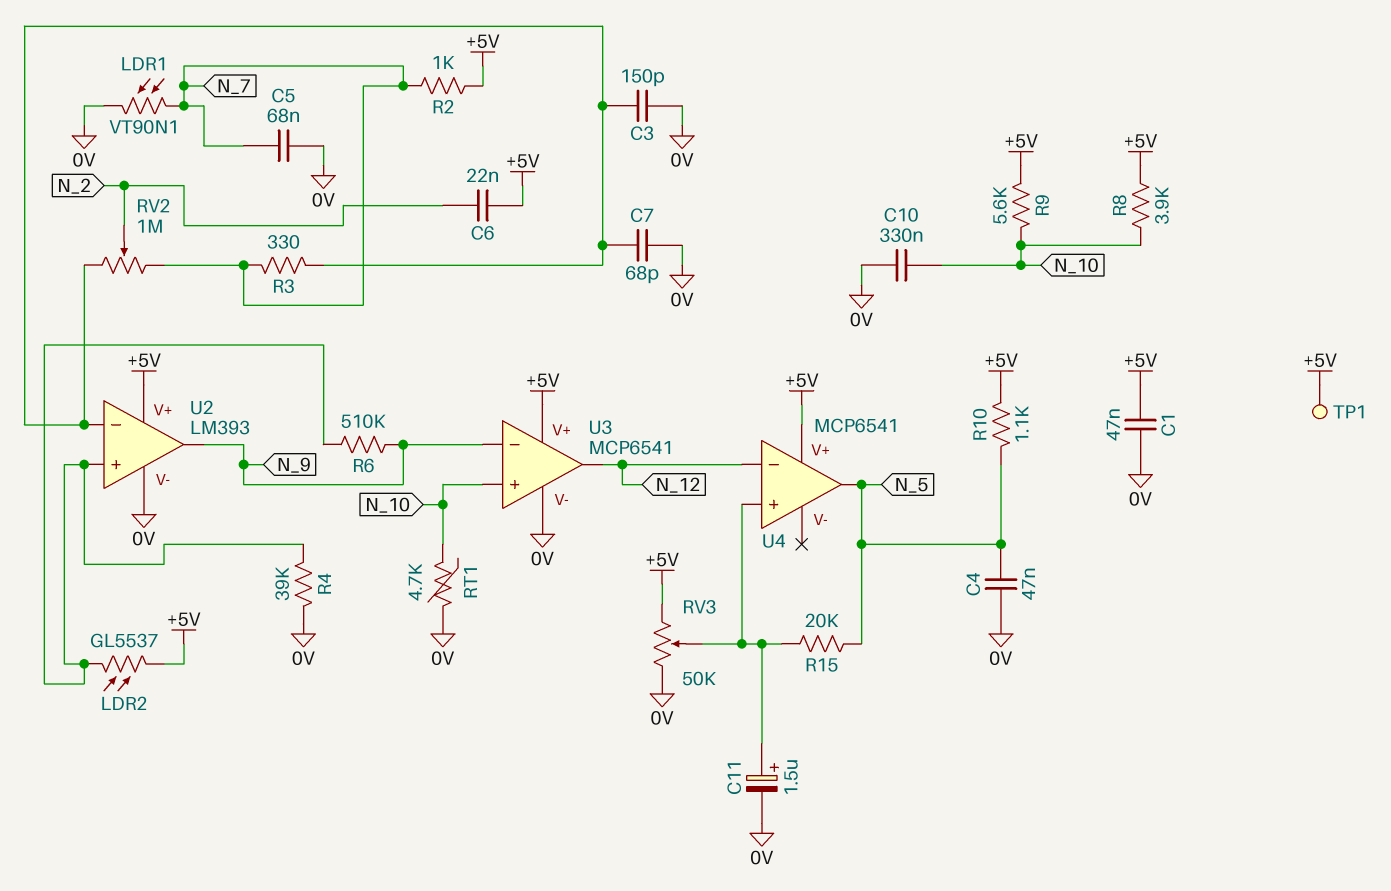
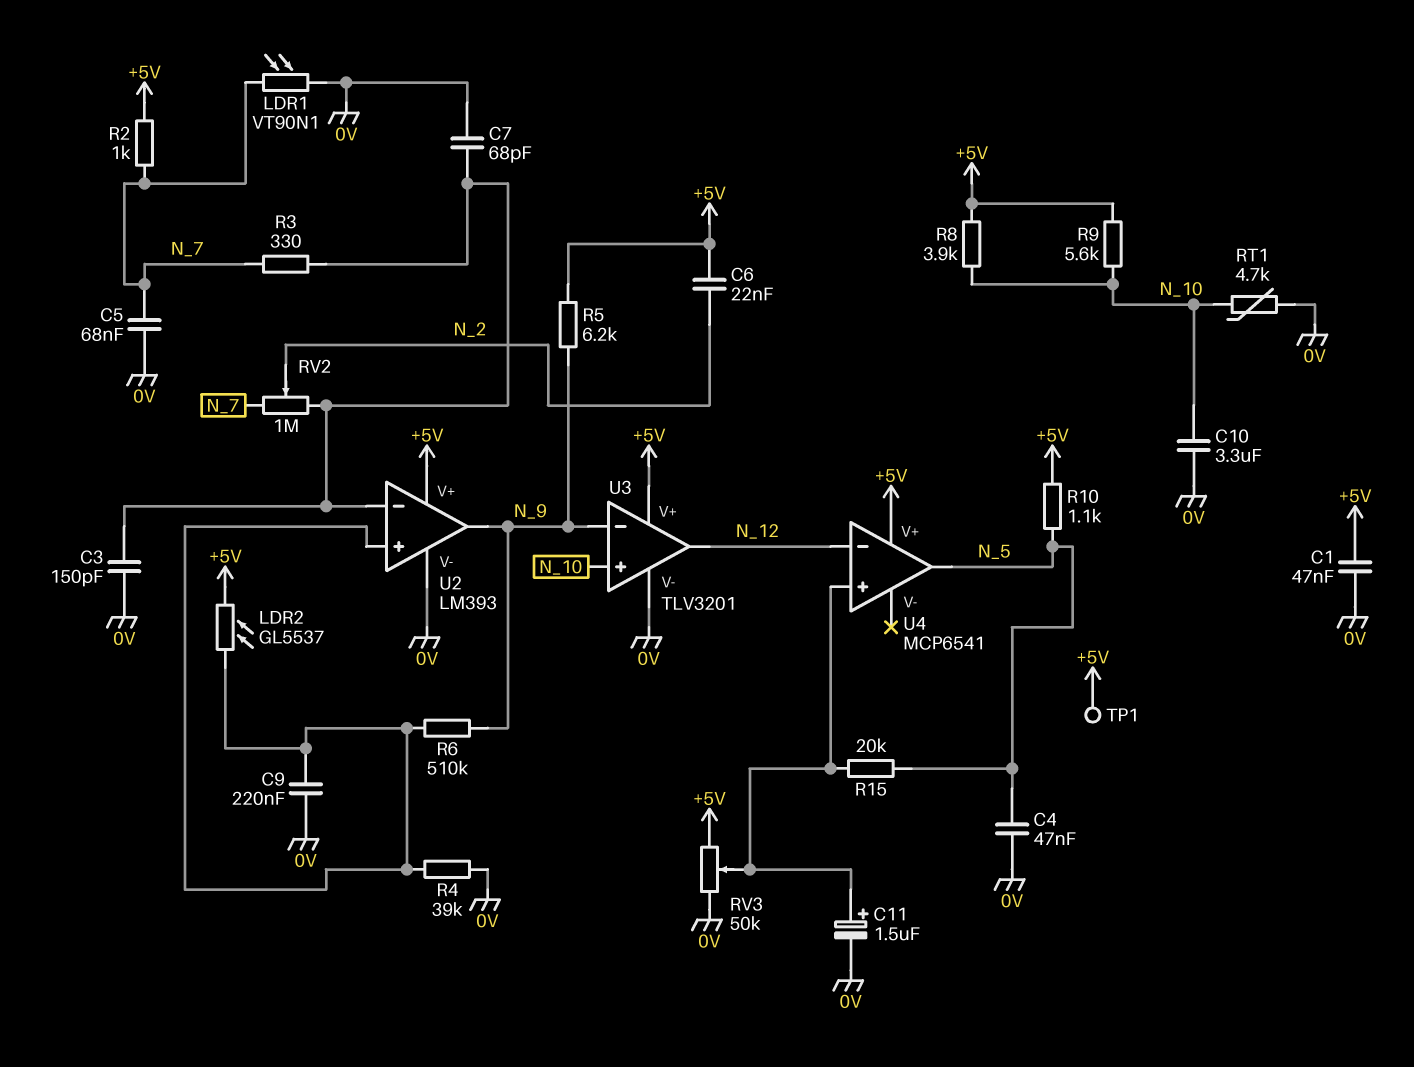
C9: none -> 220nF (0V, U2/in+)
C10: 330nF (0V, N_10) -> 3.3uF (0V, N_10)
R5: none -> 6.2k (+5V, N_9)
U3: MCP6541 -> TLV3201

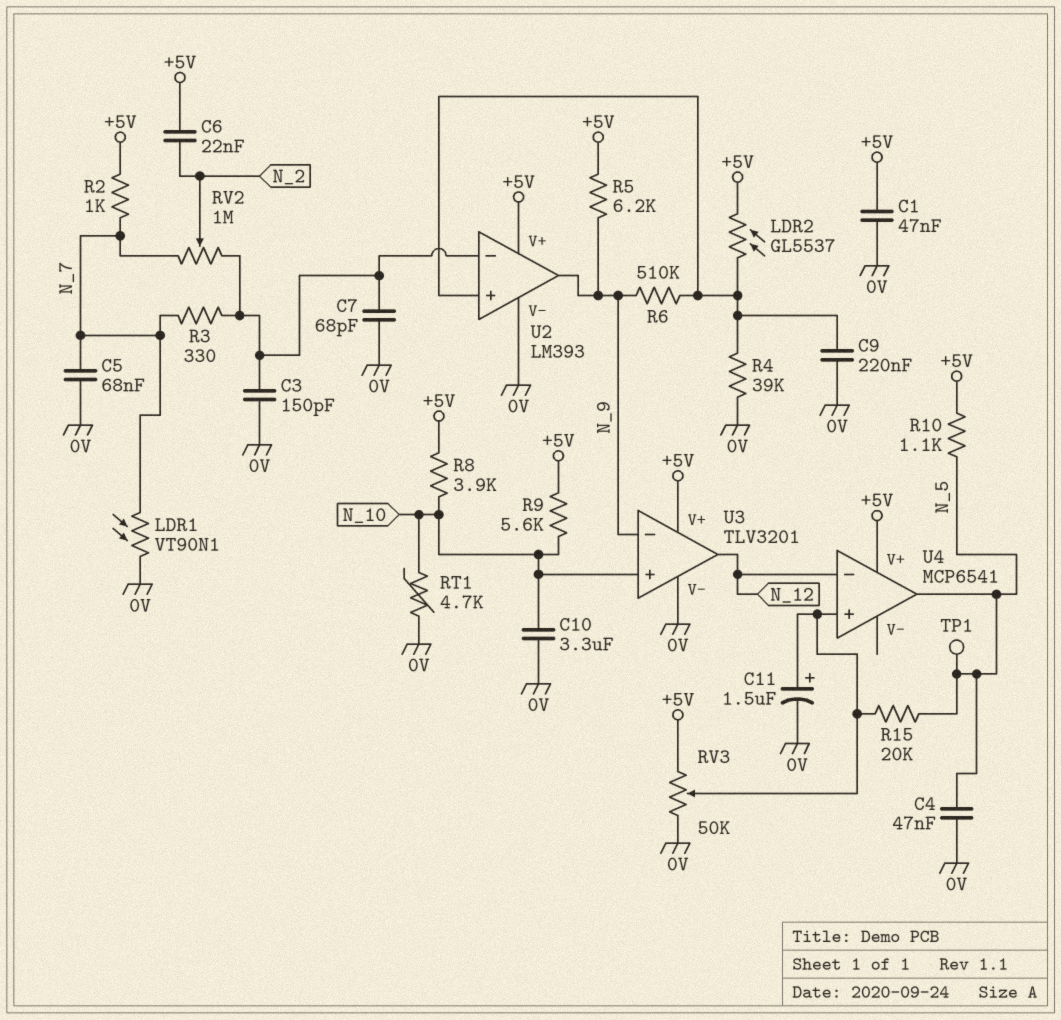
TP1: test point (+5V) -> test point (N_5)

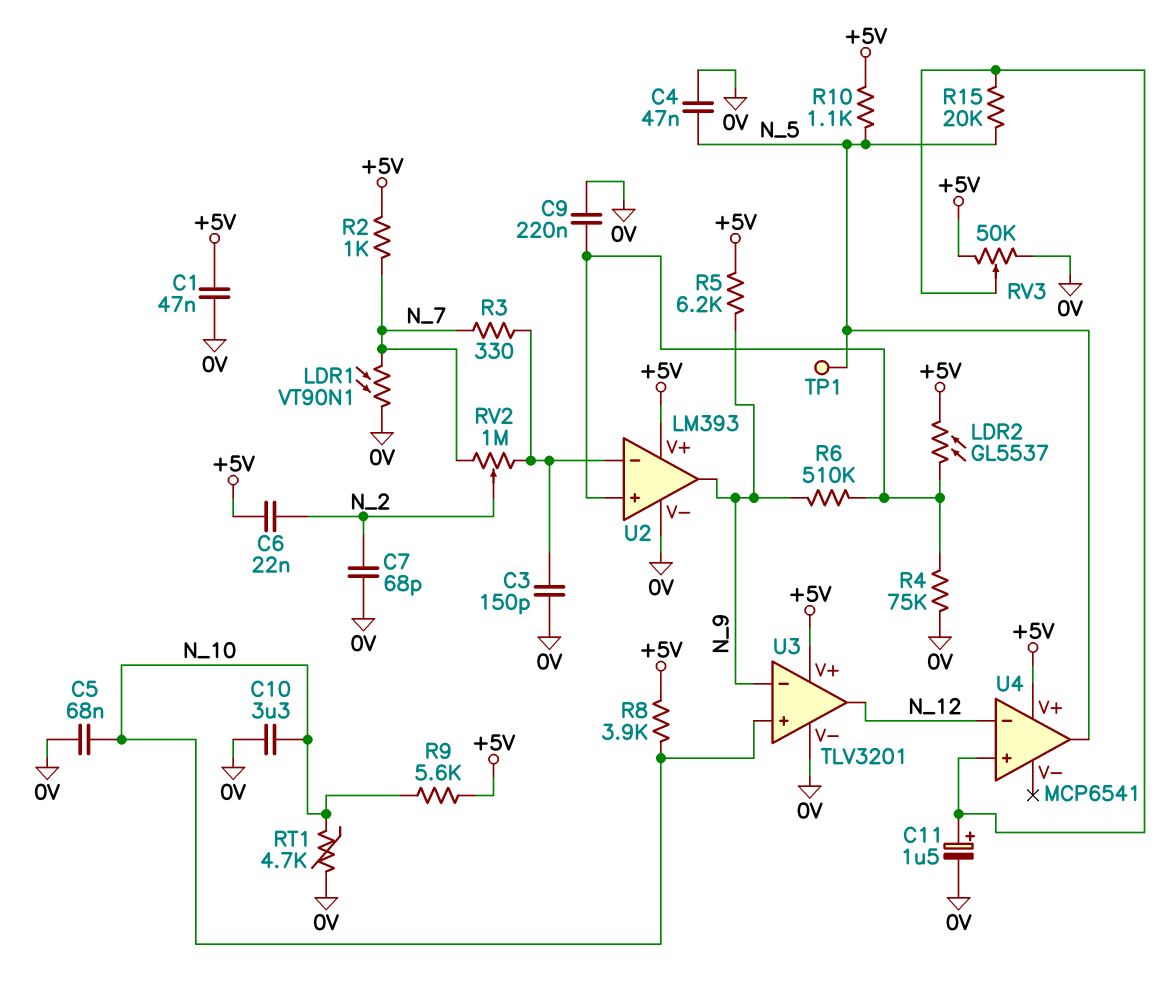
C5: 68nF (0V, N_7) -> 68nF (0V, N_10)
C7: 68pF (0V, U2/in-) -> 68pF (0V, N_2)
R4: 39k (0V, U2/in+) -> 75k (0V, U2/in+)

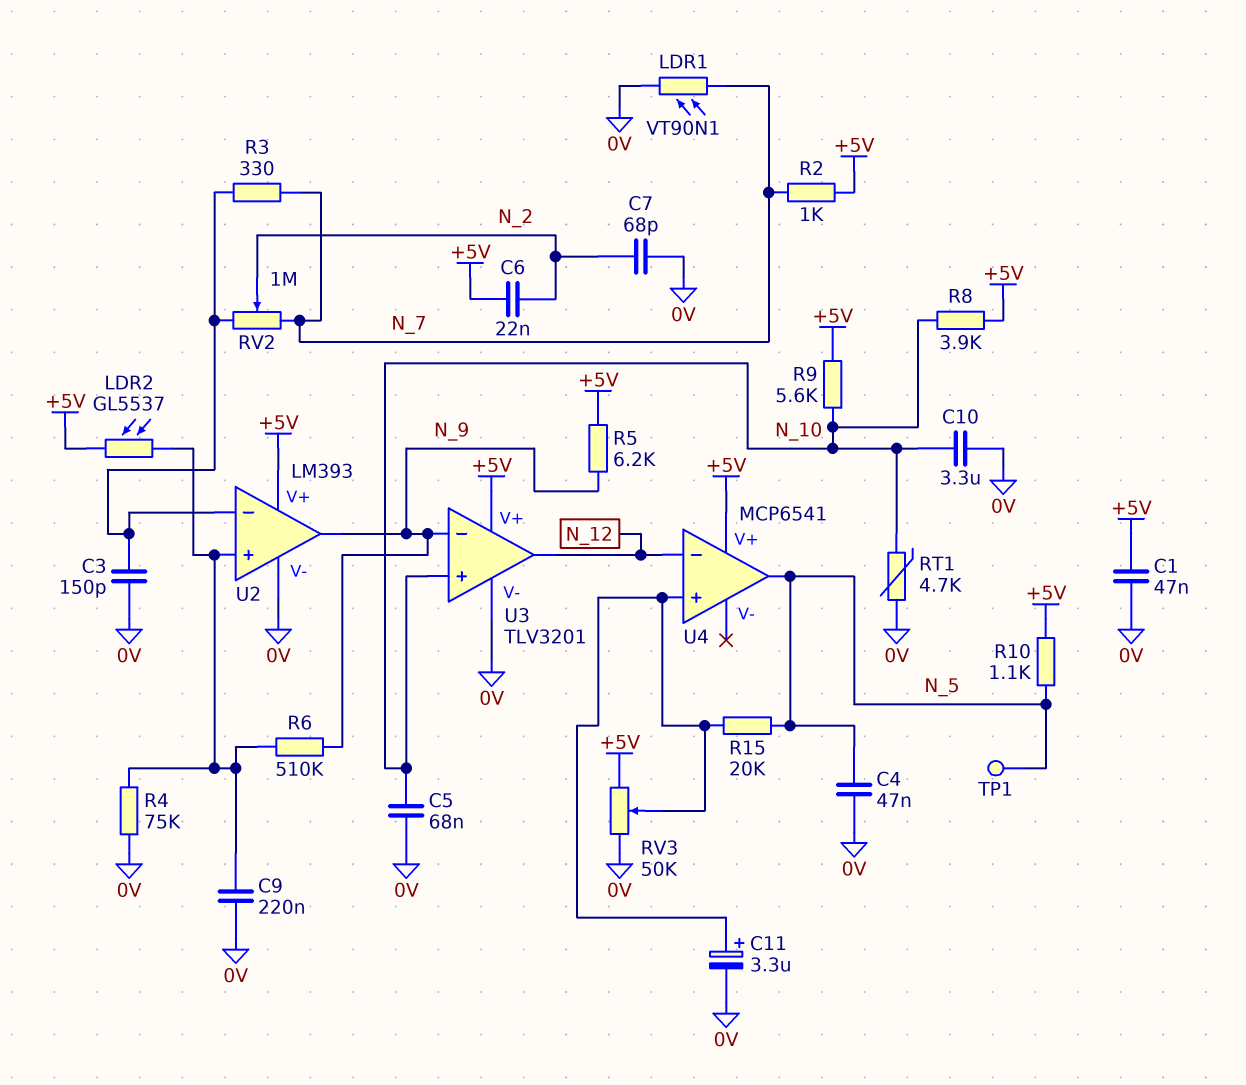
C11: 1.5uF (plus U4/in+, minus 0V) -> 3.3uF (plus U4/in+, minus 0V)

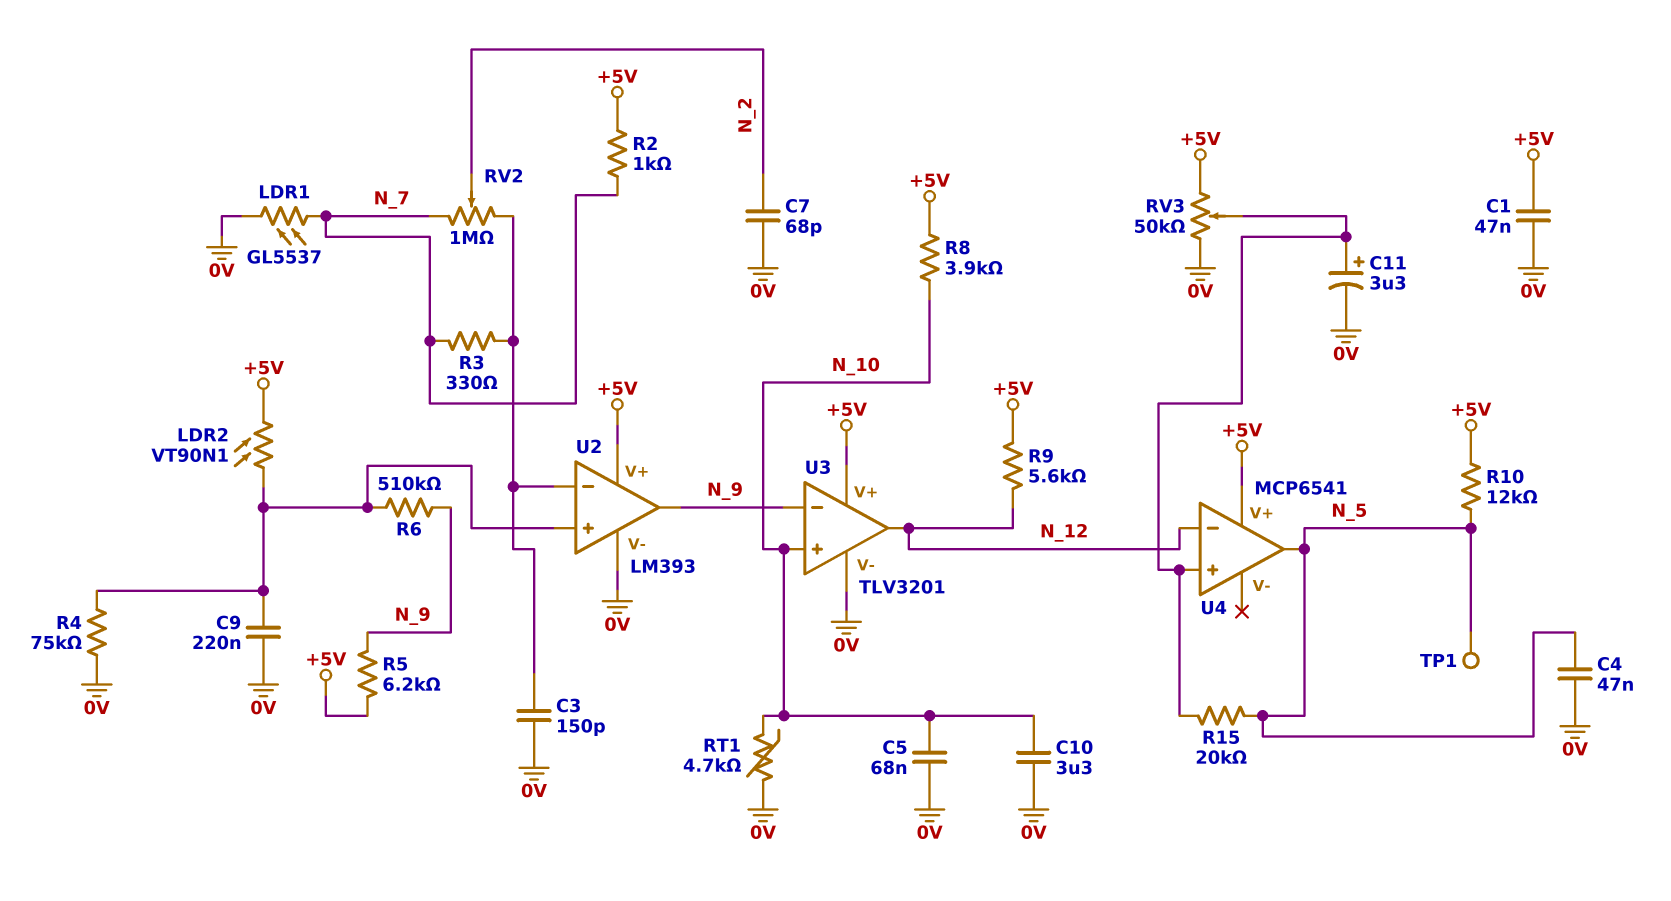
C6: 22nF (+5V, N_2) -> none
LDR1: VT90N1 (0V, N_7) -> GL5537 (0V, N_7)
LDR2: GL5537 (+5V, U2/in+) -> VT90N1 (+5V, U2/in+)
R9: 5.6k (+5V, N_10) -> 5.6k (+5V, N_12)
R10: 1.1k (+5V, N_5) -> 12k (+5V, N_5)

